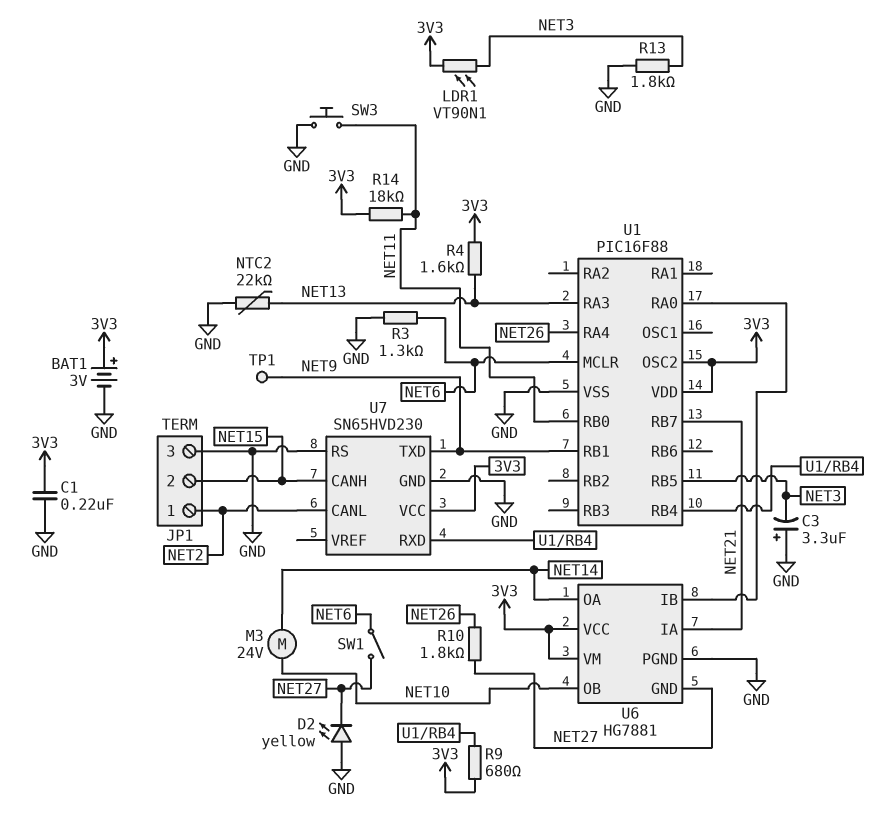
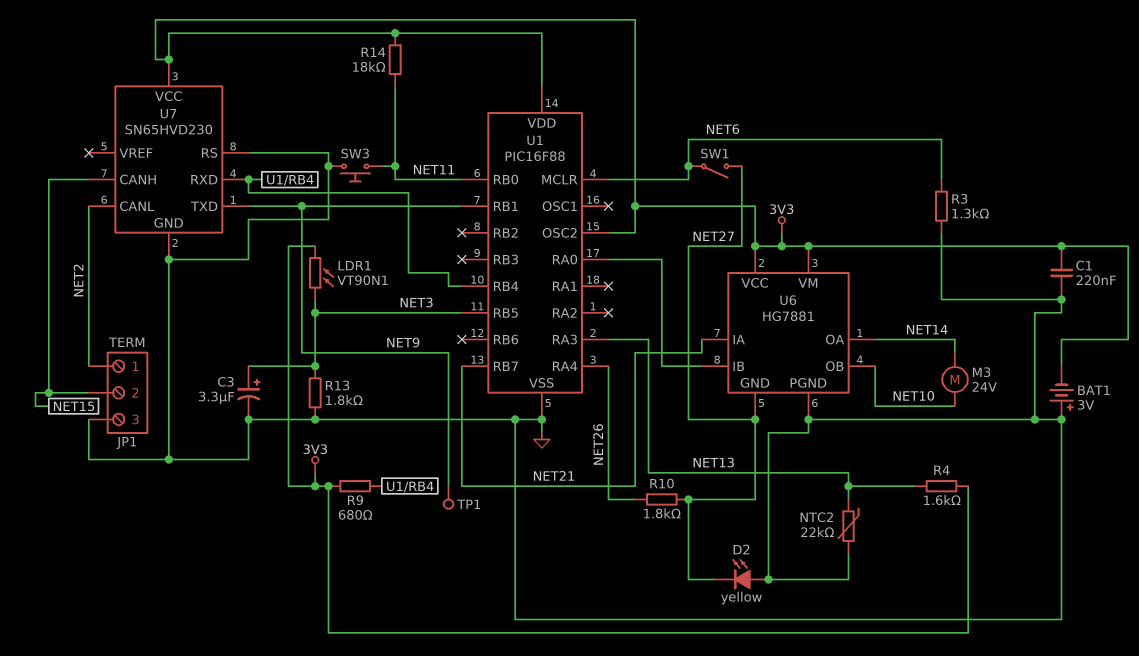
BAT1: 3V (plus 3V3, minus GND) -> 3V (plus GND, minus 3V3)
C3: 3.3uF (plus GND, minus NET3) -> 3.3uF (plus NET3, minus GND)

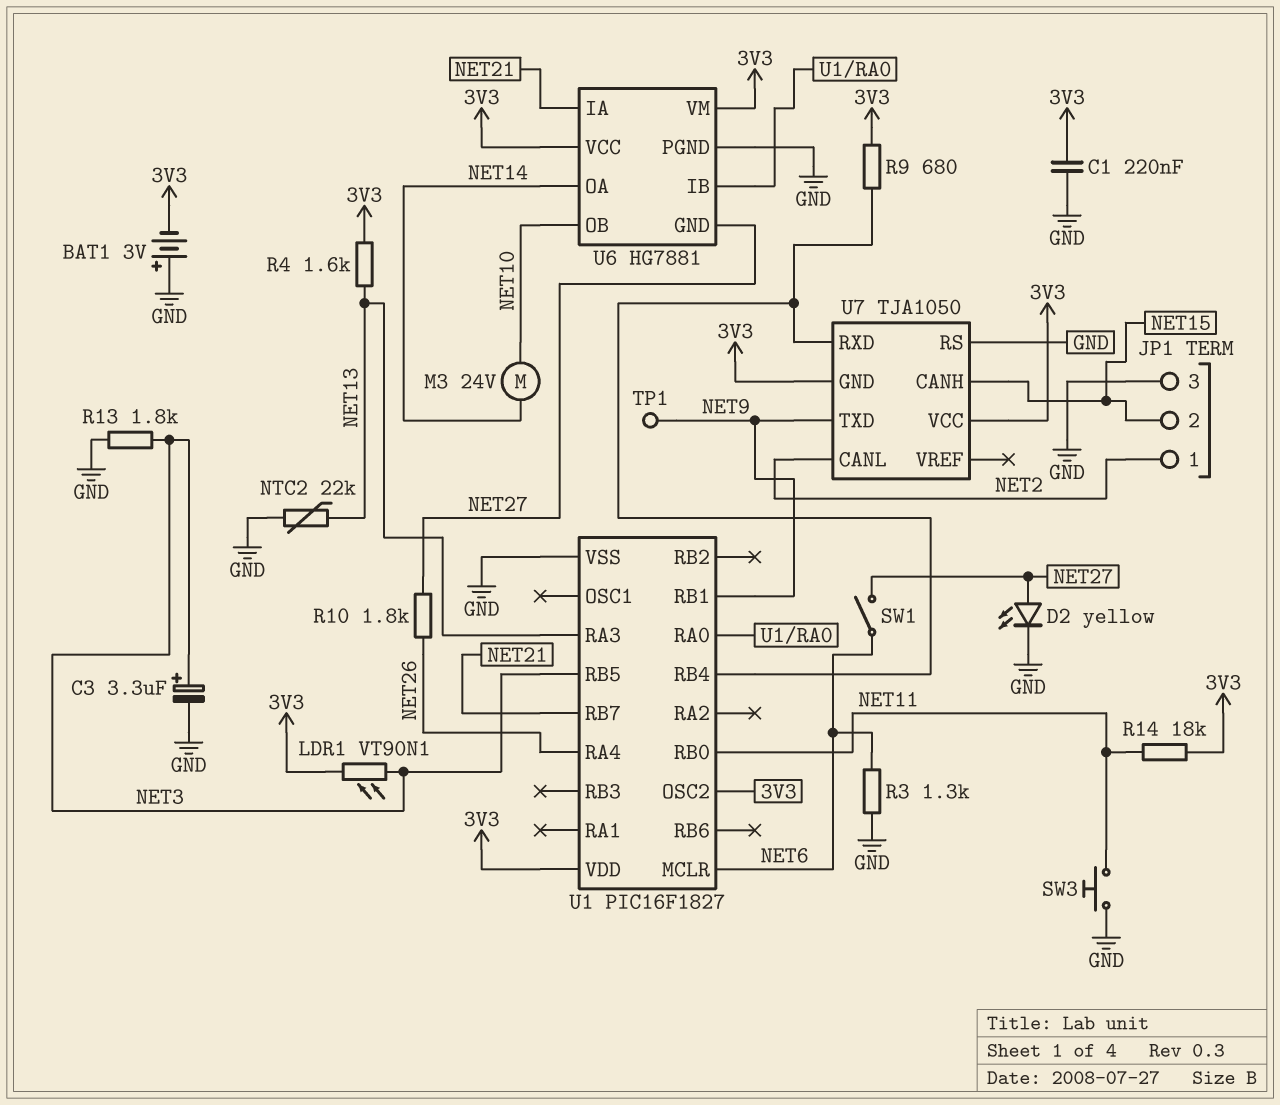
D2: LED yellow (A GND, K NET27) -> LED yellow (A NET27, K GND)
U1: PIC16F88 -> PIC16F1827
U7: SN65HVD230 -> TJA1050
U7 pin GND: GND -> 3V3

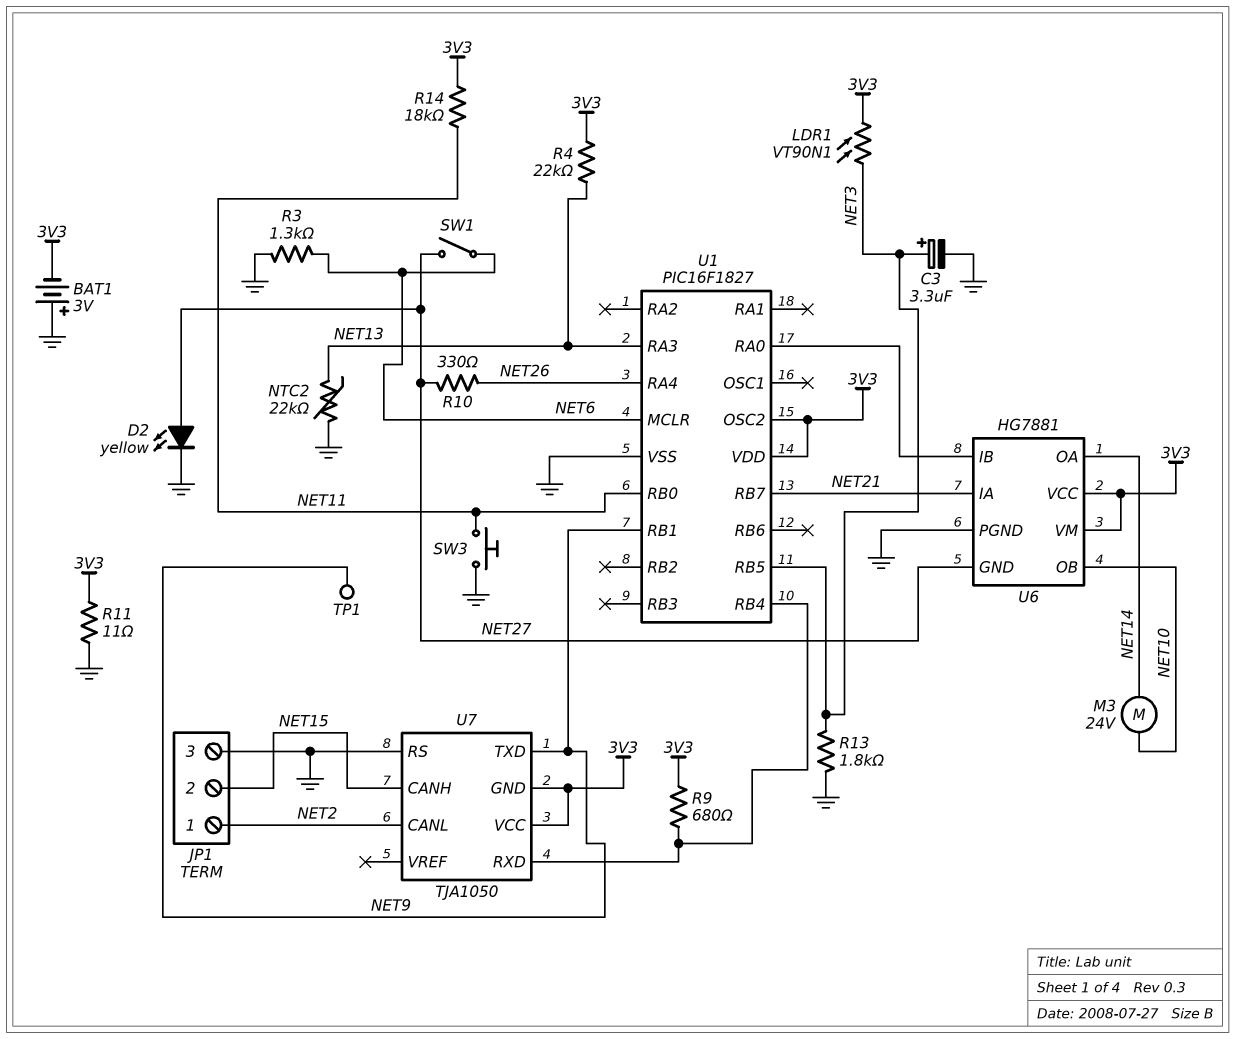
C1: 220nF (3V3, GND) -> none
R4: 1.6k (3V3, NET13) -> 22k (3V3, NET13)
R10: 1.8k (NET26, NET27) -> 330 (NET26, NET27)
R11: none -> 11 (3V3, GND)

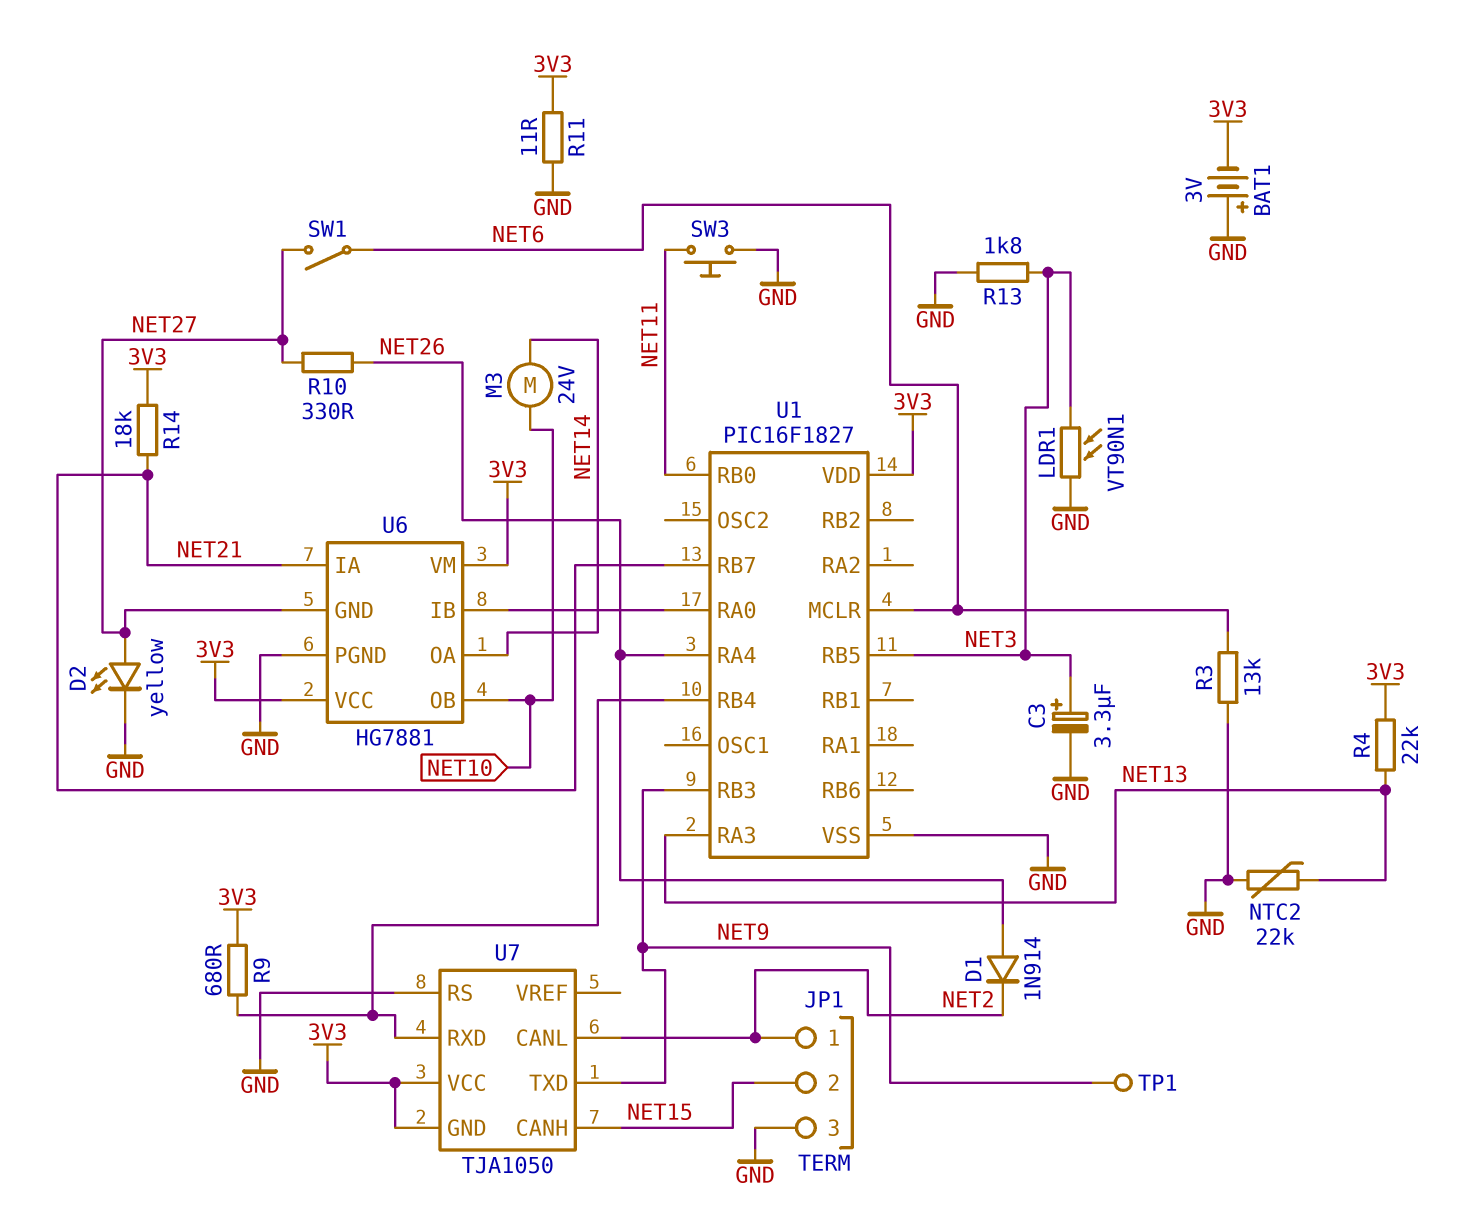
D1: none -> diode 1N914 (A NET26, K NET2)
LDR1: VT90N1 (3V3, NET3) -> VT90N1 (GND, NET3)
R3: 1.3k (GND, NET6) -> 13k (GND, NET6)
R14: 18k (3V3, NET11) -> 18k (3V3, NET21)
U1 pin OSC2: 3V3 -> none
U1 pin RB1: NET9 -> none
U1 pin RB3: none -> NET9

